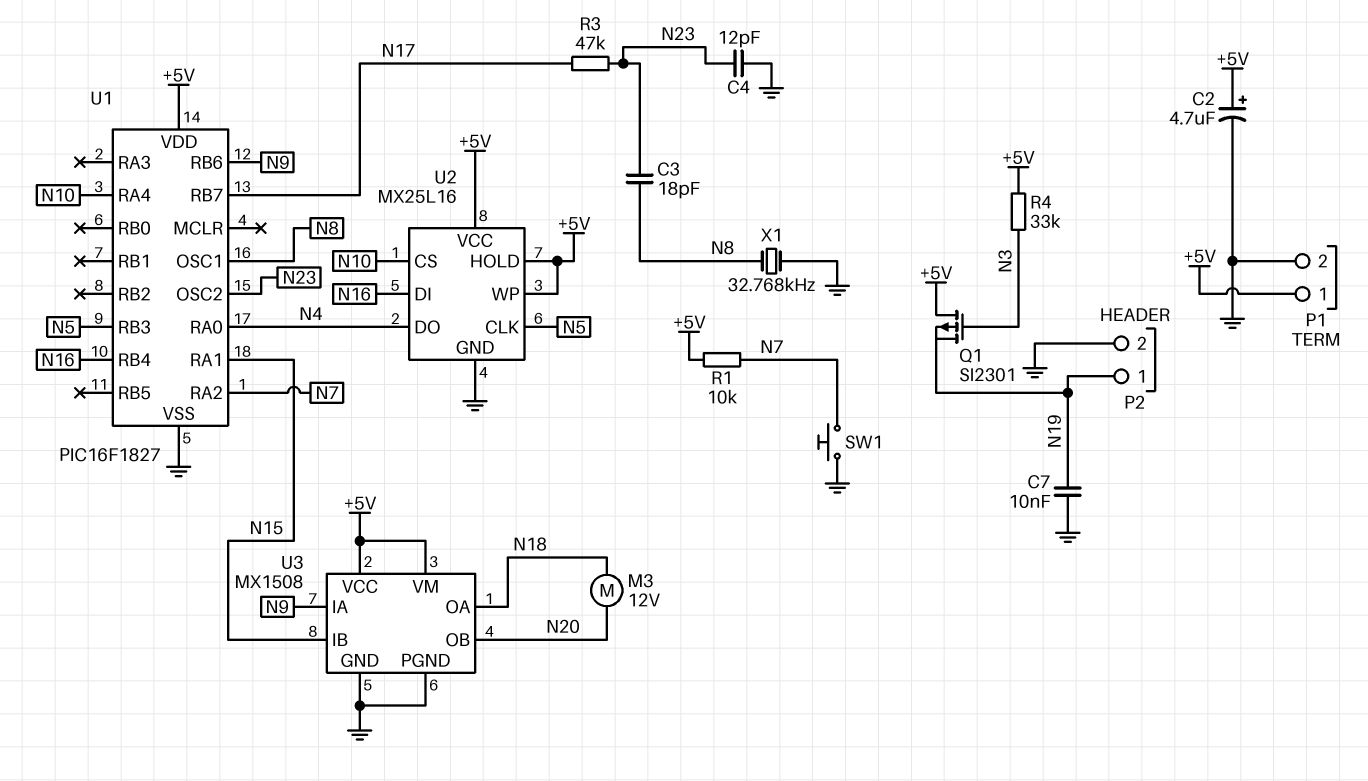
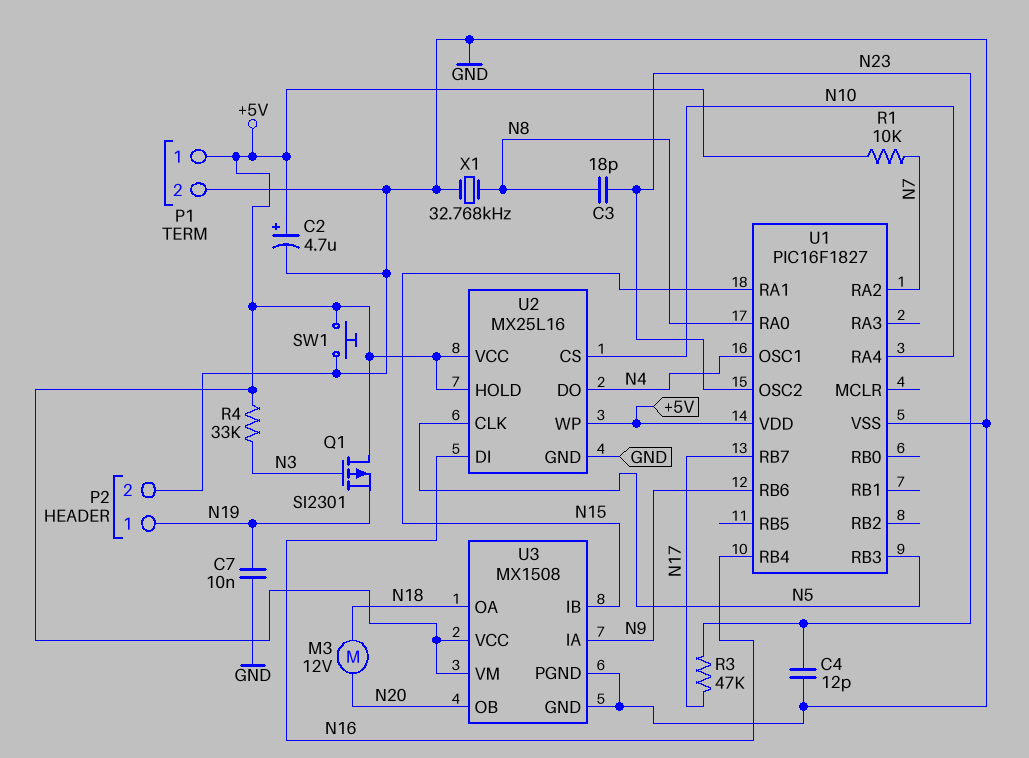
SW1: button (GND, N7) -> button (+5V, GND)
U1 pin OSC1: N8 -> N4
U1 pin RA0: N4 -> N8

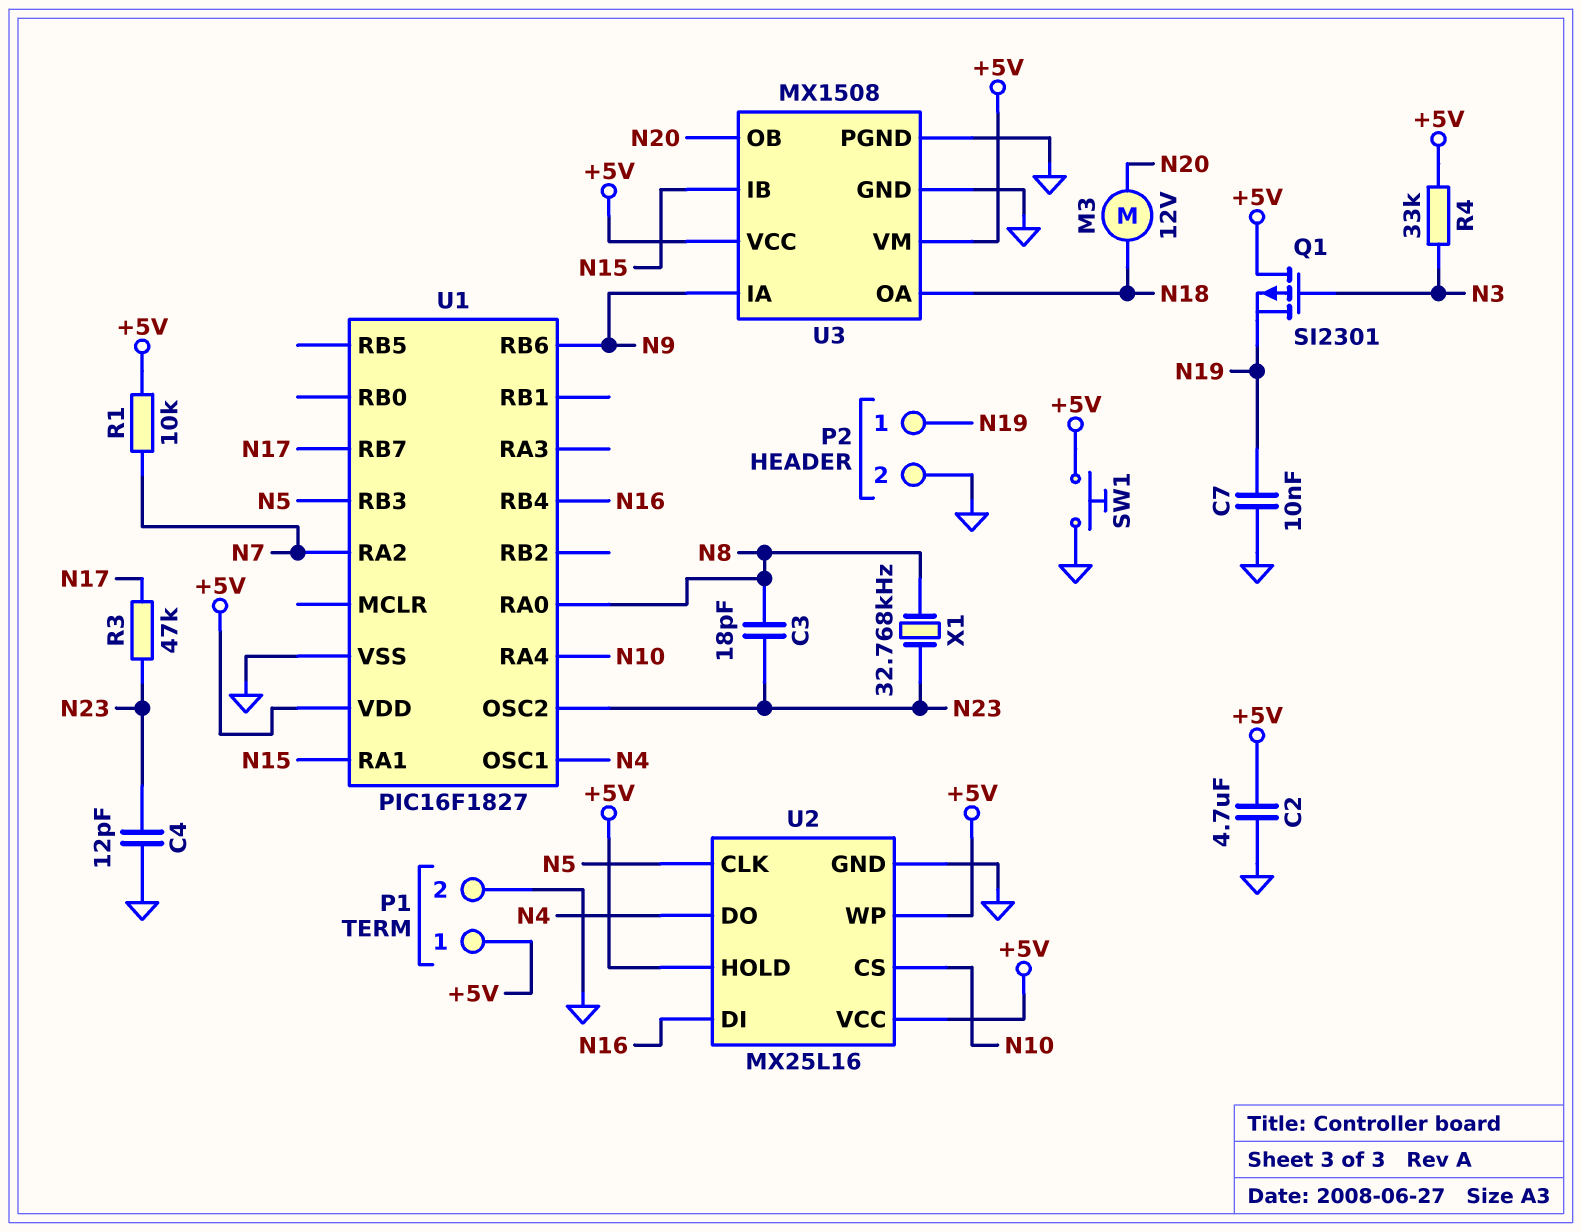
C2: 4.7uF (plus +5V, minus GND) -> 4.7uF (+5V, GND)
X1: 32.768kHz (GND, N8) -> 32.768kHz (N8, N23)

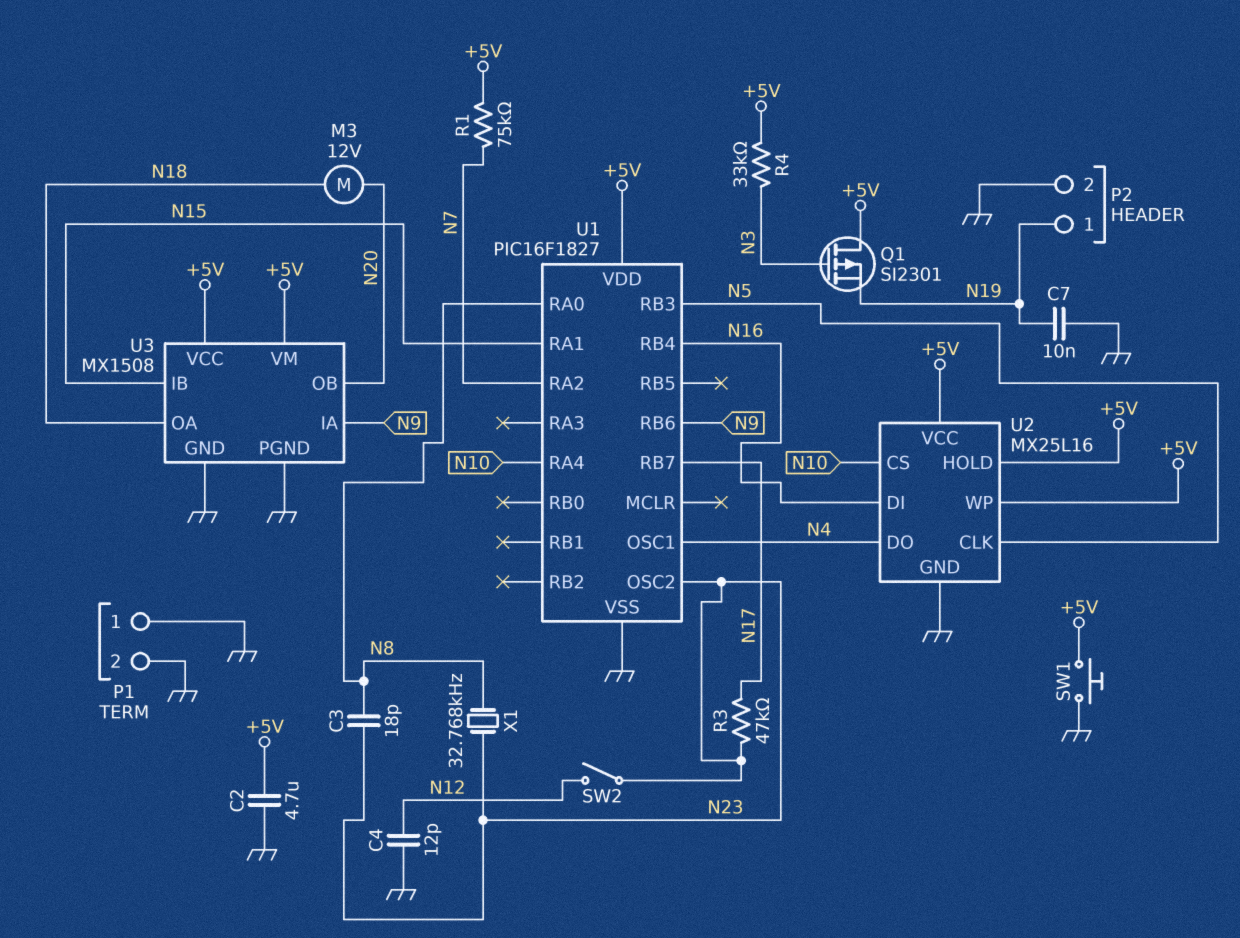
C4: 12pF (GND, N23) -> 12pF (GND, N12)
P1 pin 1: +5V -> GND
R1: 10k (+5V, N7) -> 75k (+5V, N7)
SW2: none -> switch (N12, N23)

